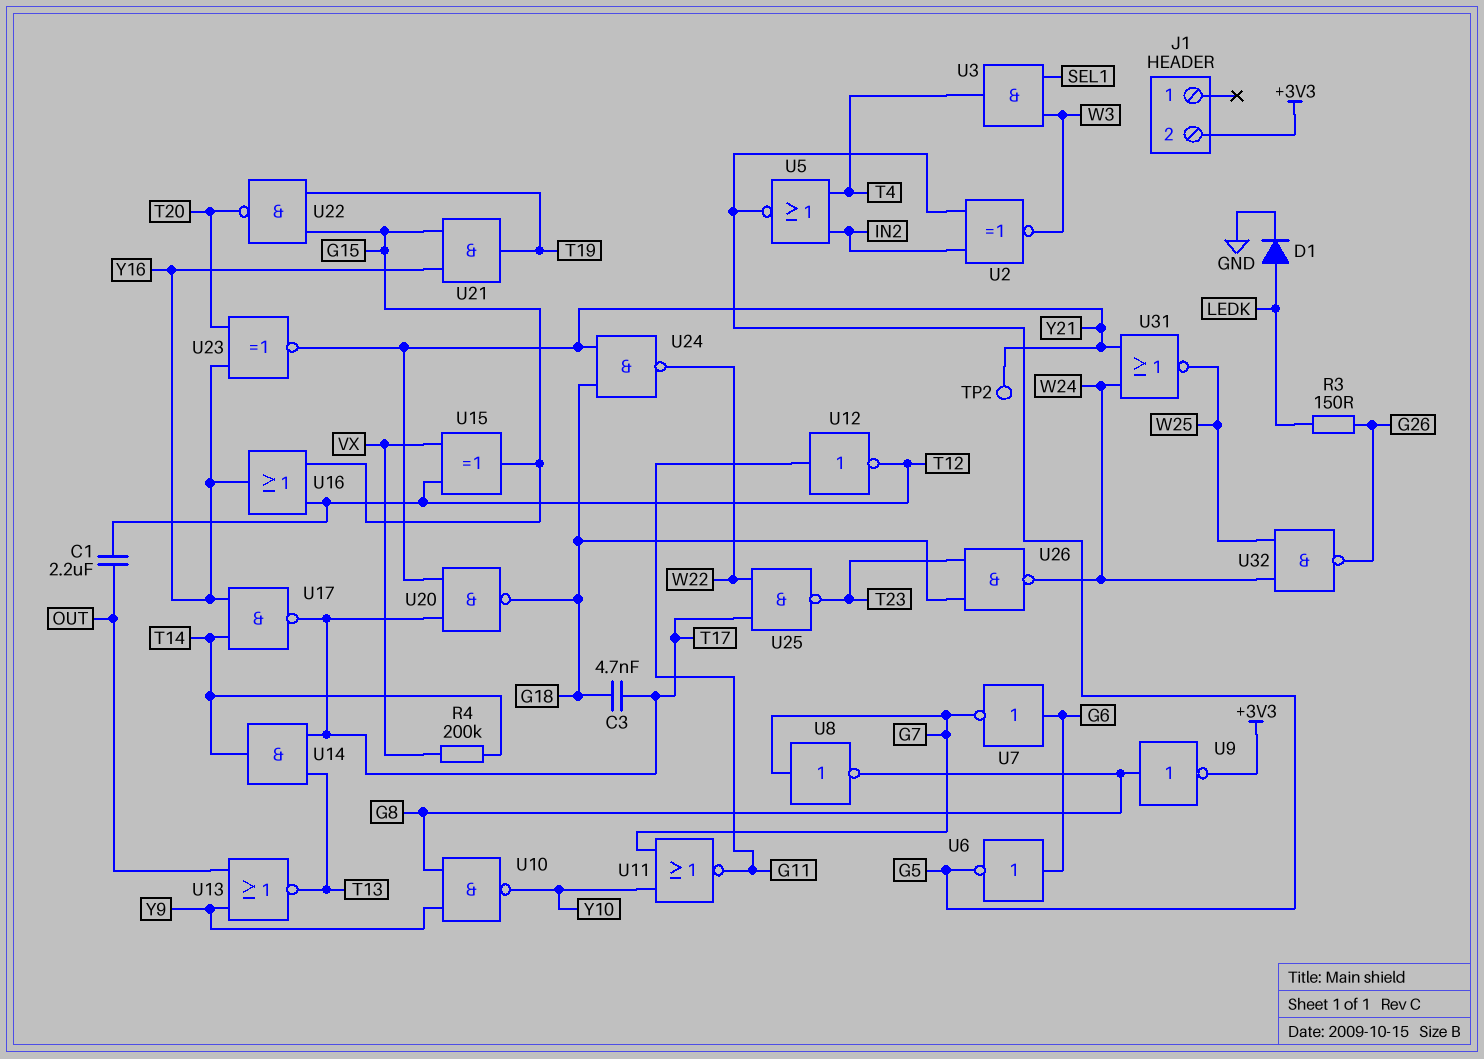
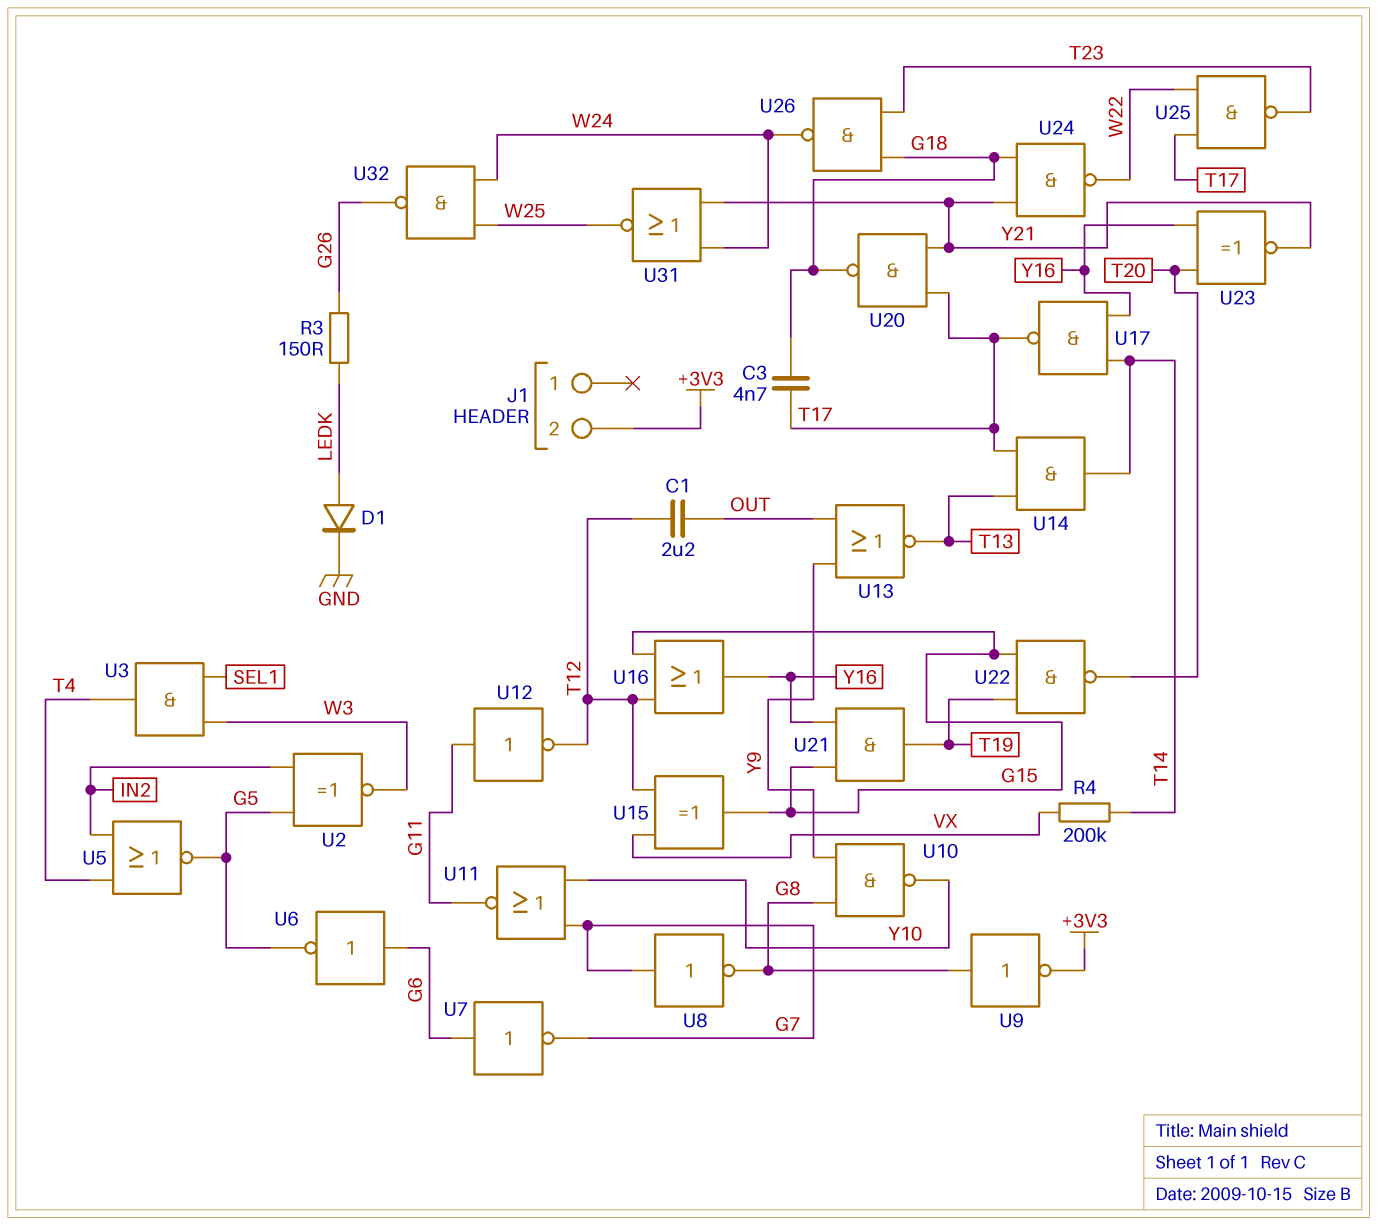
TP2: test point (Y21) -> none

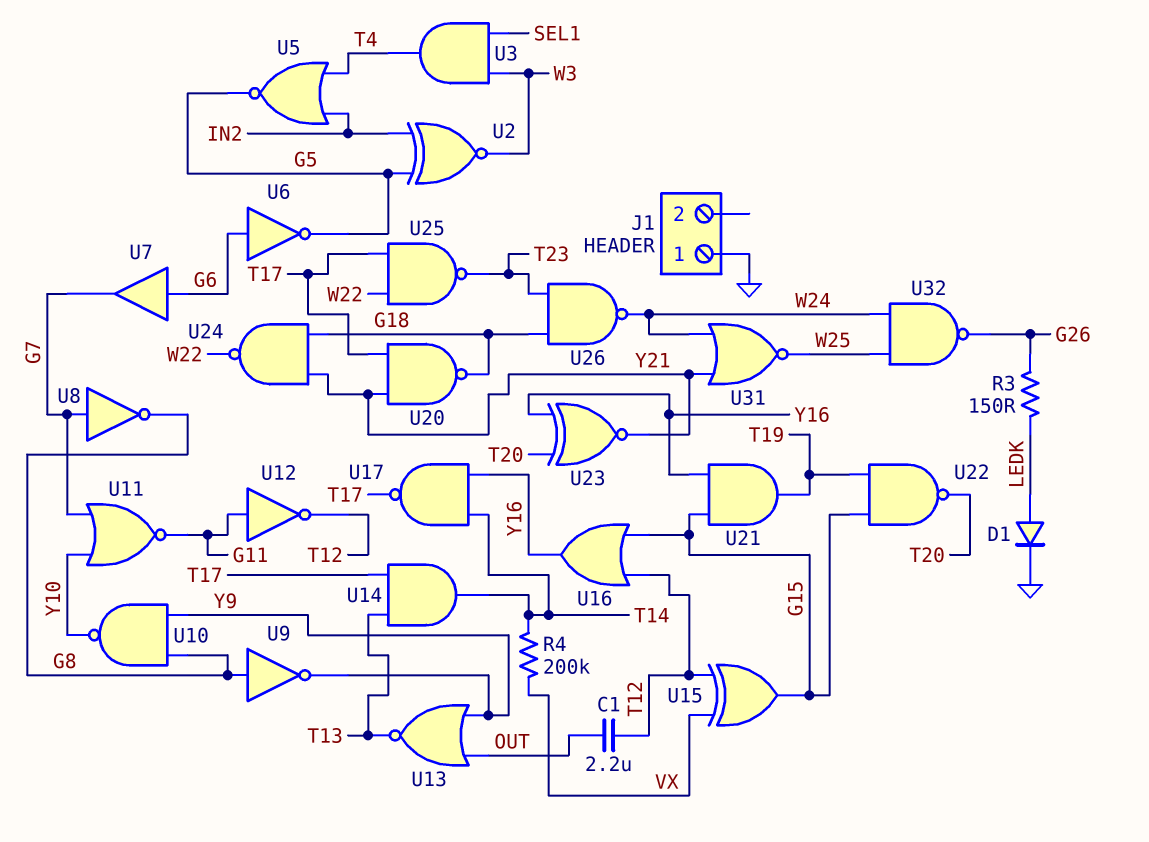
C3: 4.7nF (G18, T17) -> none
J1 pin 1: none -> GND
J1 pin 2: +3V3 -> none
U7: NOT (in G6, out G7) -> buffer (in G6, out G7)
U9: NOT (in G8, out +3V3) -> NOT (in G8, out Y9)

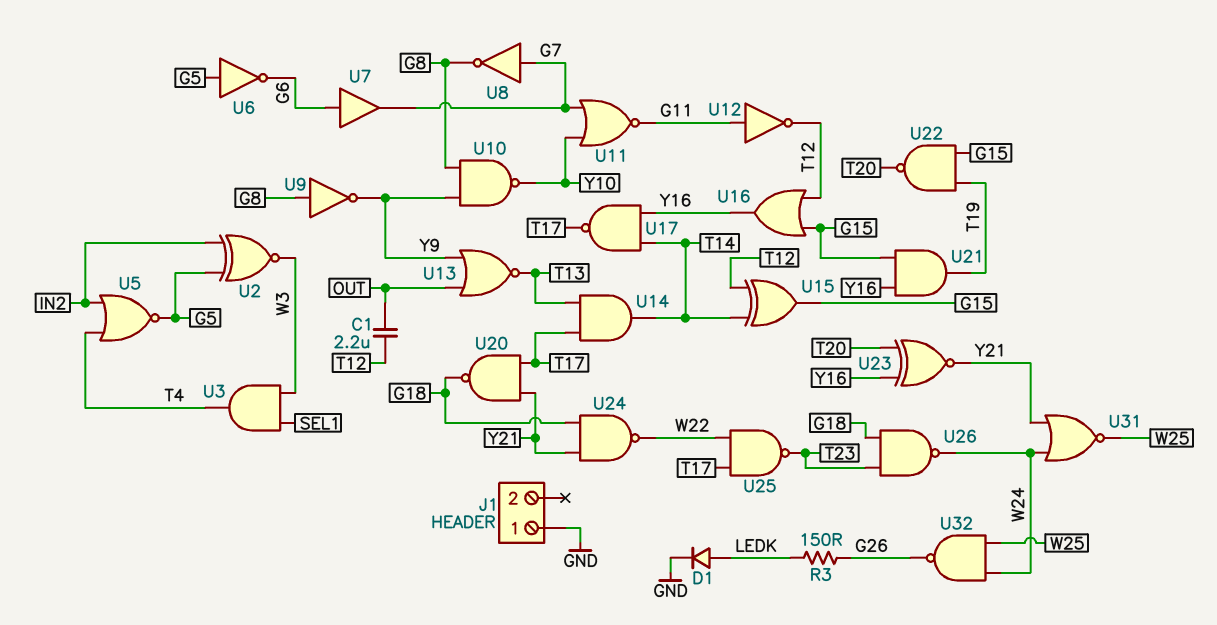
R4: 200k (T14, VX) -> none
U6: NOT (in G6, out G5) -> NOT (in G5, out G6)
U15: XOR (in T12, in VX, out G15) -> XOR (in T12, in T14, out G15)

